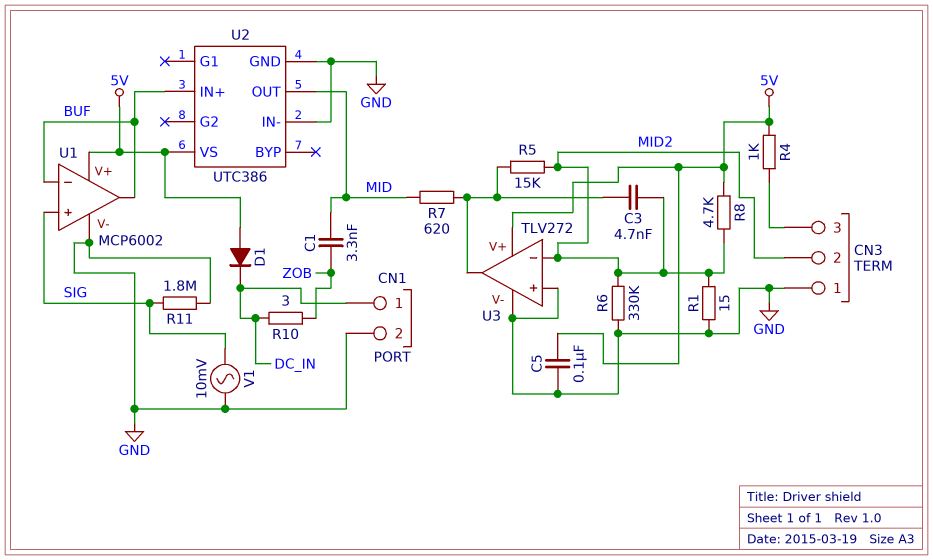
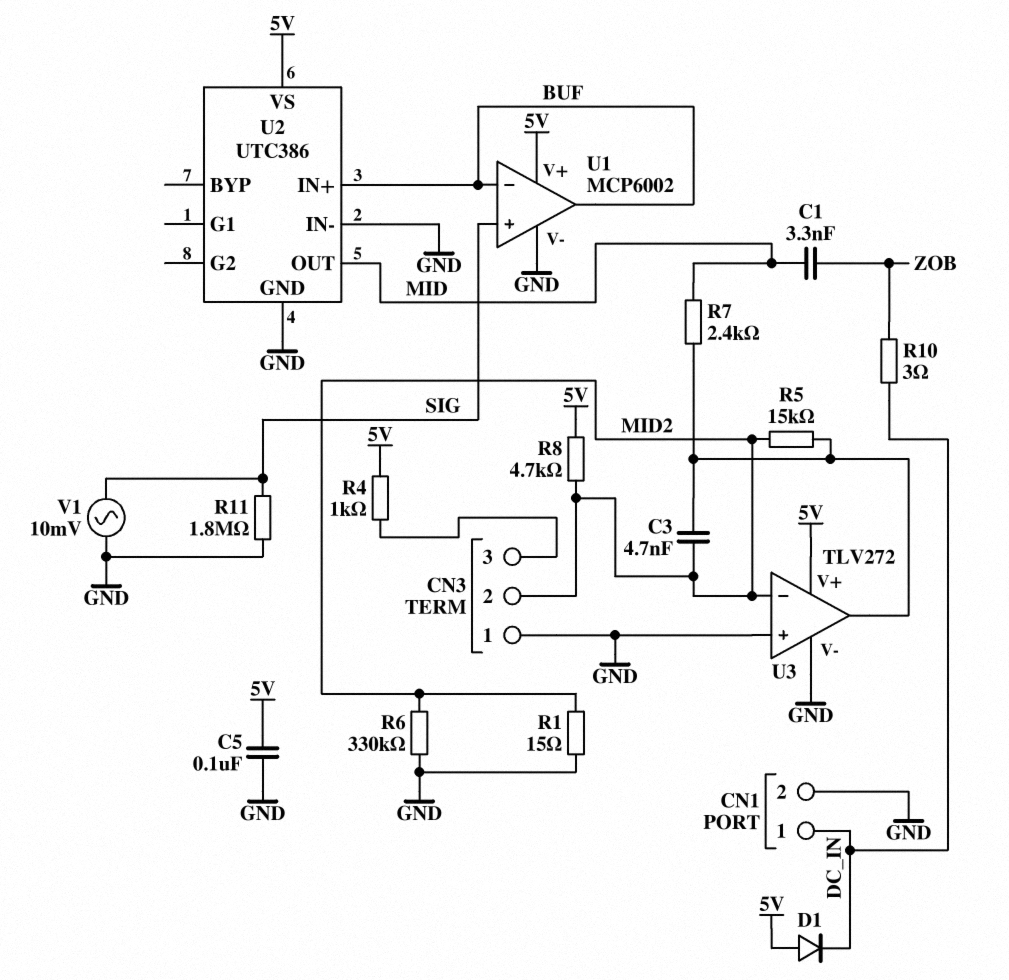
R7: 620 (MID, U3/out) -> 2.4k (MID, U3/out)

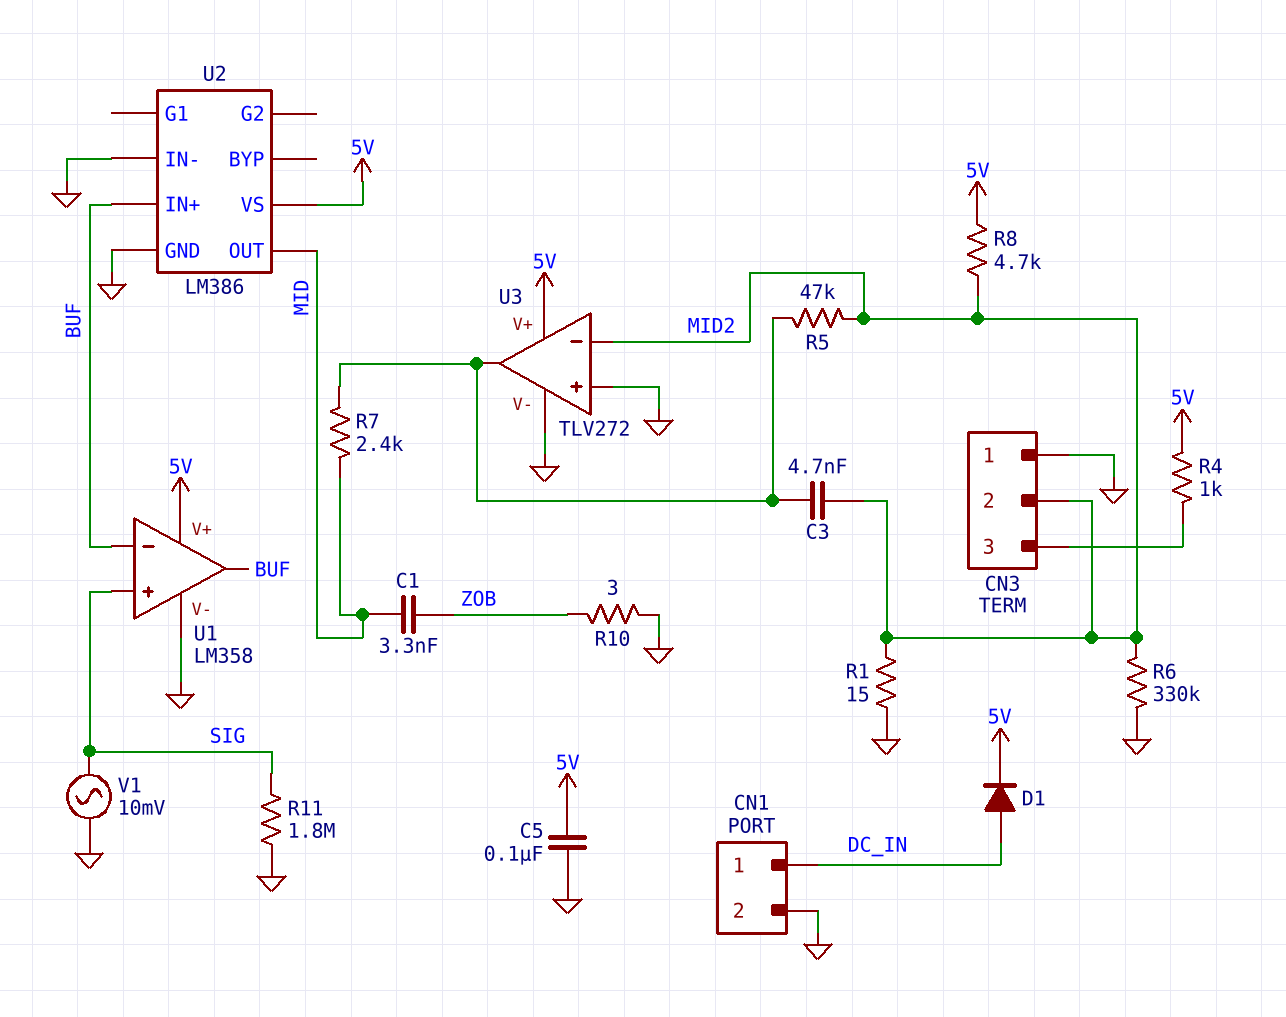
D1: diode (A 5V, K DC_IN) -> diode (A DC_IN, K 5V)
R5: 15k (MID2, U3/out) -> 47k (MID2, U3/out)
R10: 3 (DC_IN, ZOB) -> 3 (GND, ZOB)
U1: MCP6002 -> LM358
U2: UTC386 -> LM386

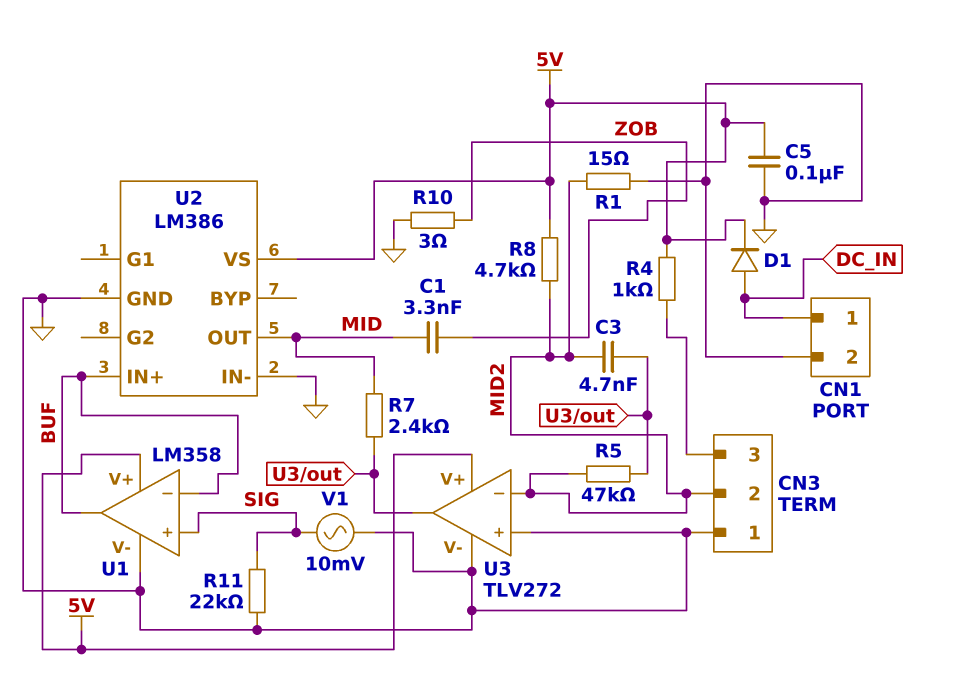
R6: 330k (GND, MID2) -> none
R11: 1.8M (GND, SIG) -> 22k (GND, SIG)

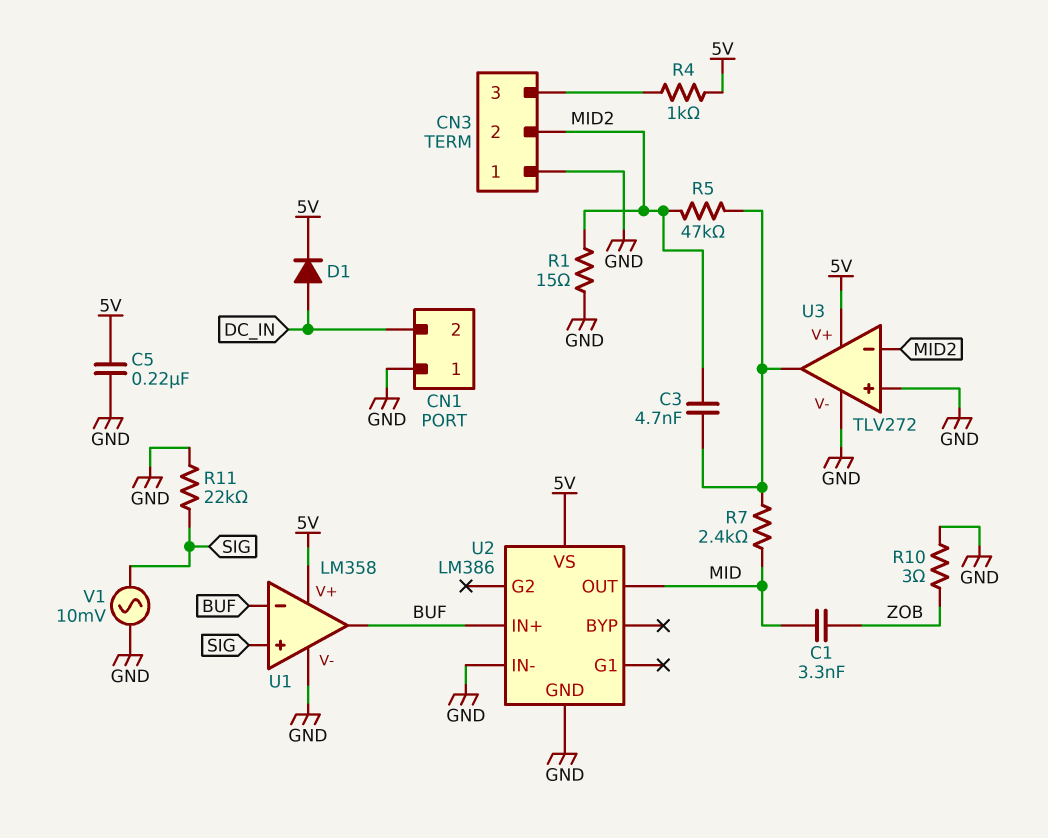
C5: 100nF (5V, GND) -> 220nF (5V, GND)
CN1 pin 1: DC_IN -> GND
CN1 pin 2: GND -> DC_IN
R8: 4.7k (5V, MID2) -> none

